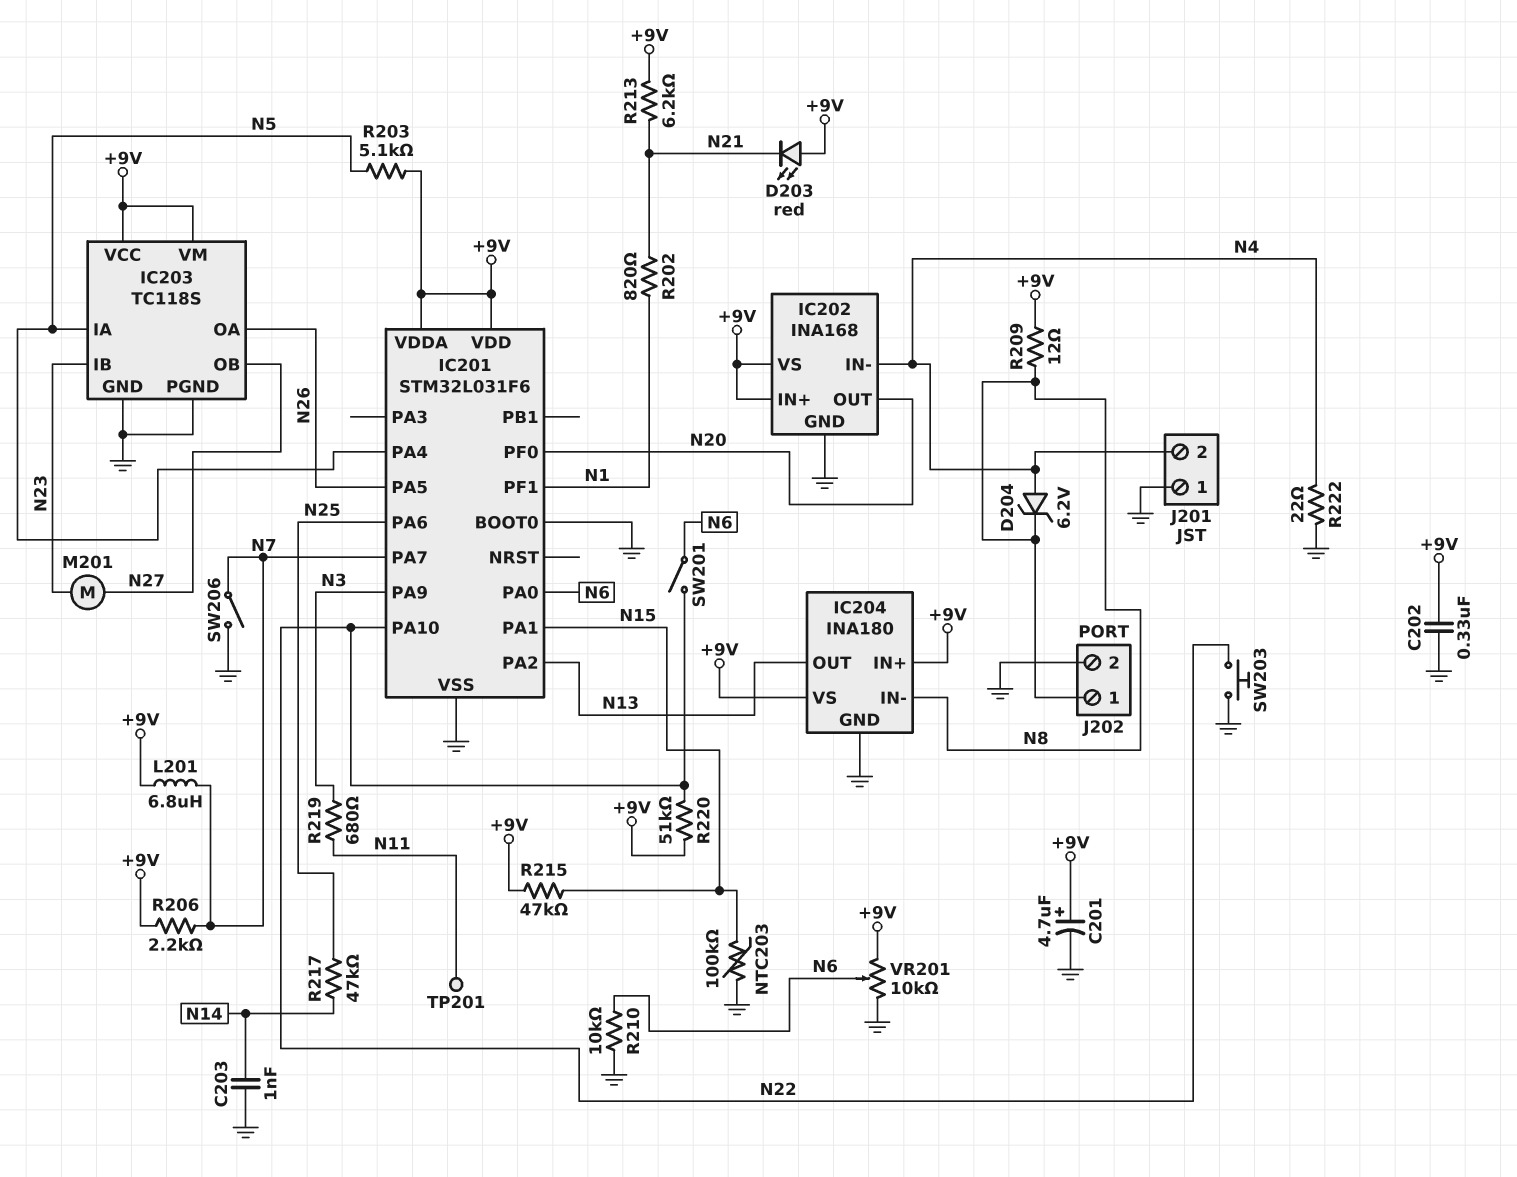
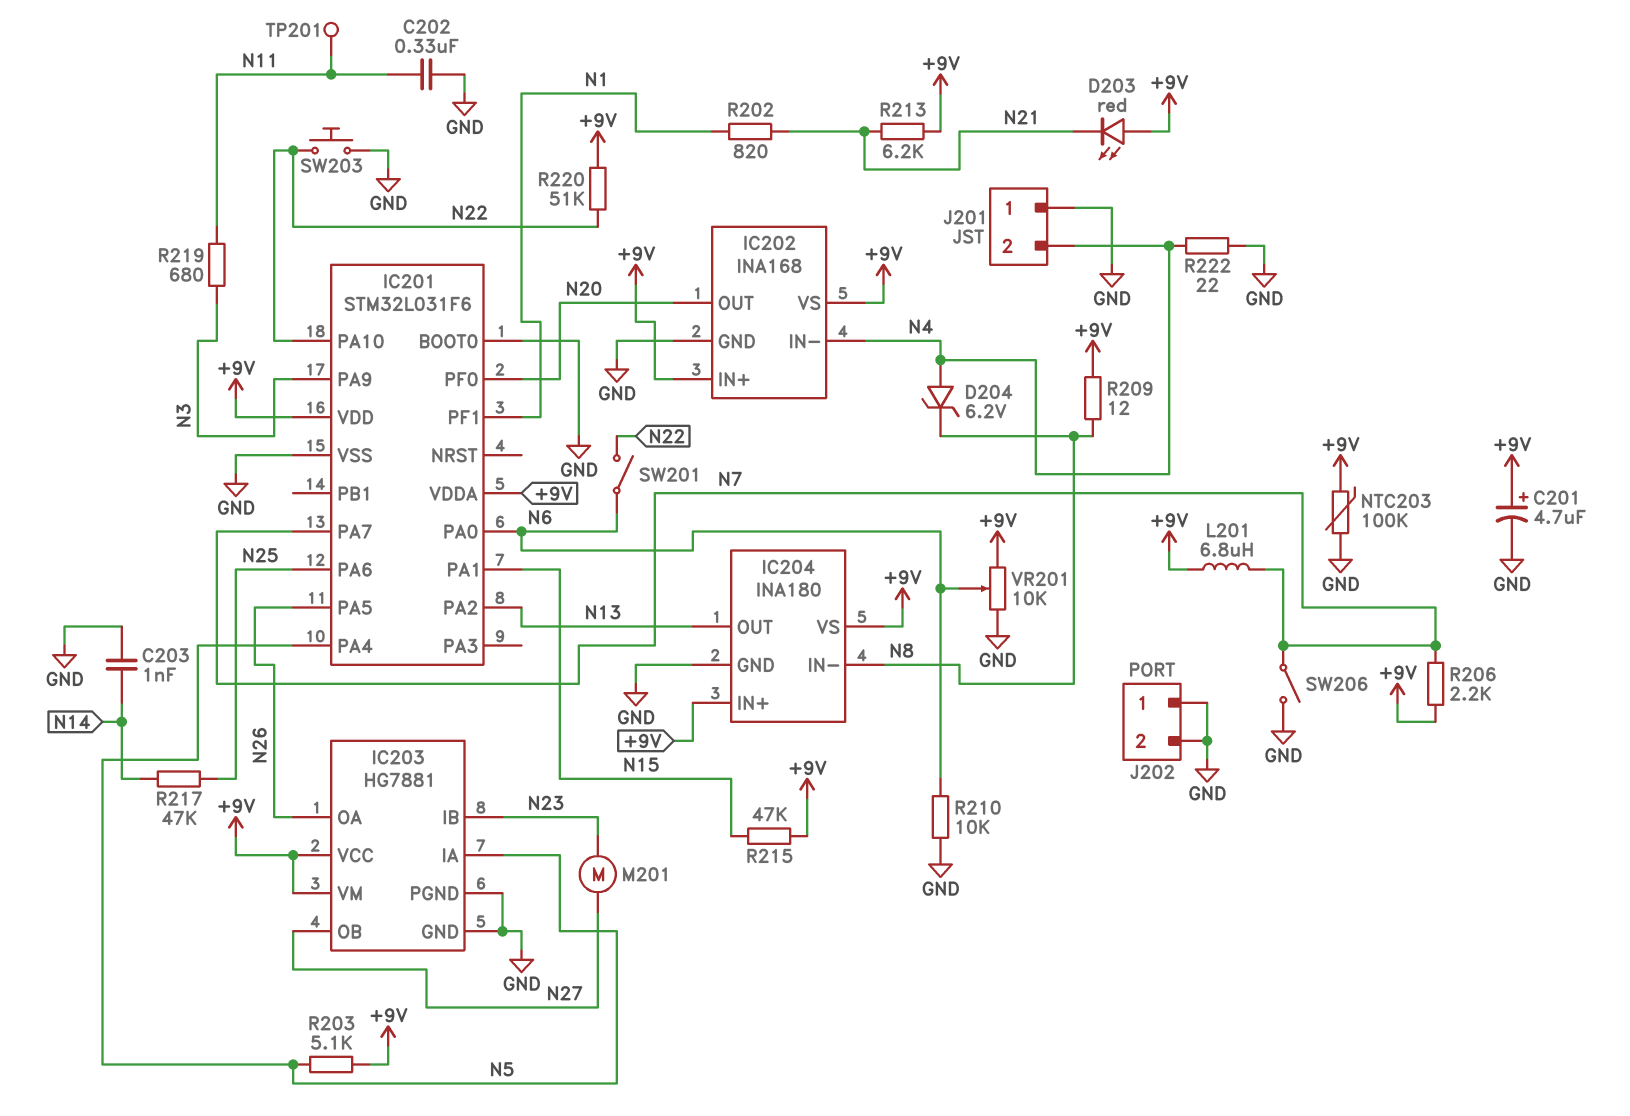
C202: 330nF (+9V, GND) -> 330nF (GND, N11)
IC203: TC118S -> HG7881
J202 pin 1: N8 -> GND
NTC203: 100k (GND, N15) -> 100k (+9V, GND)

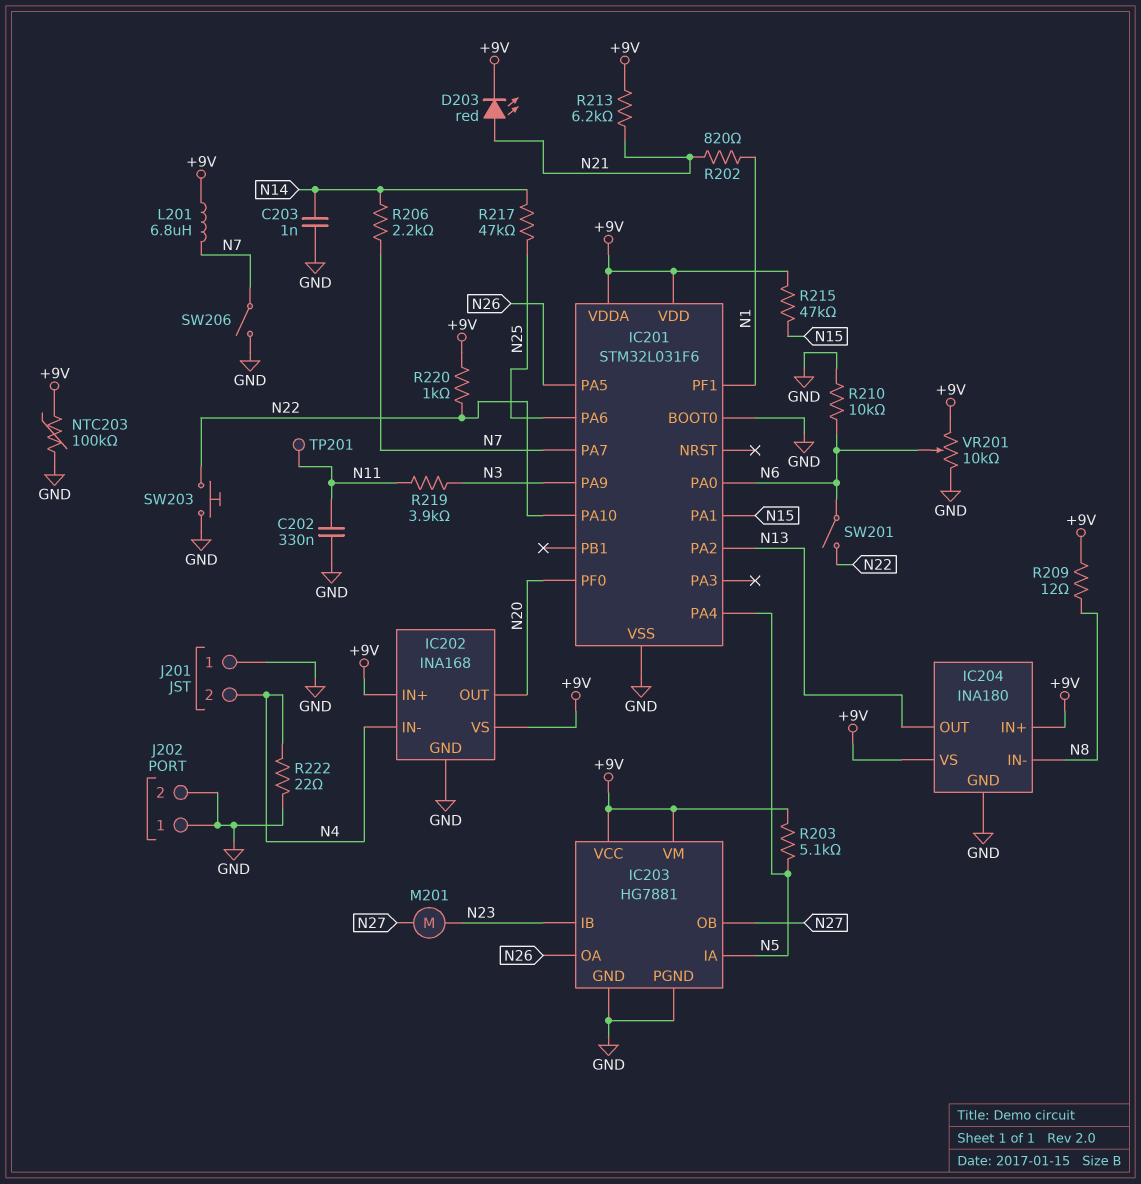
C201: 4.7uF (plus +9V, minus GND) -> none
D203: LED red (A +9V, K N21) -> LED red (A N21, K +9V)
D204: zener 6.2V (A N4, K N8) -> none
R206: 2.2k (+9V, N7) -> 2.2k (N7, N14)
R219: 680 (N3, N11) -> 3.9k (N3, N11)
R220: 51k (+9V, N22) -> 1k (+9V, N22)

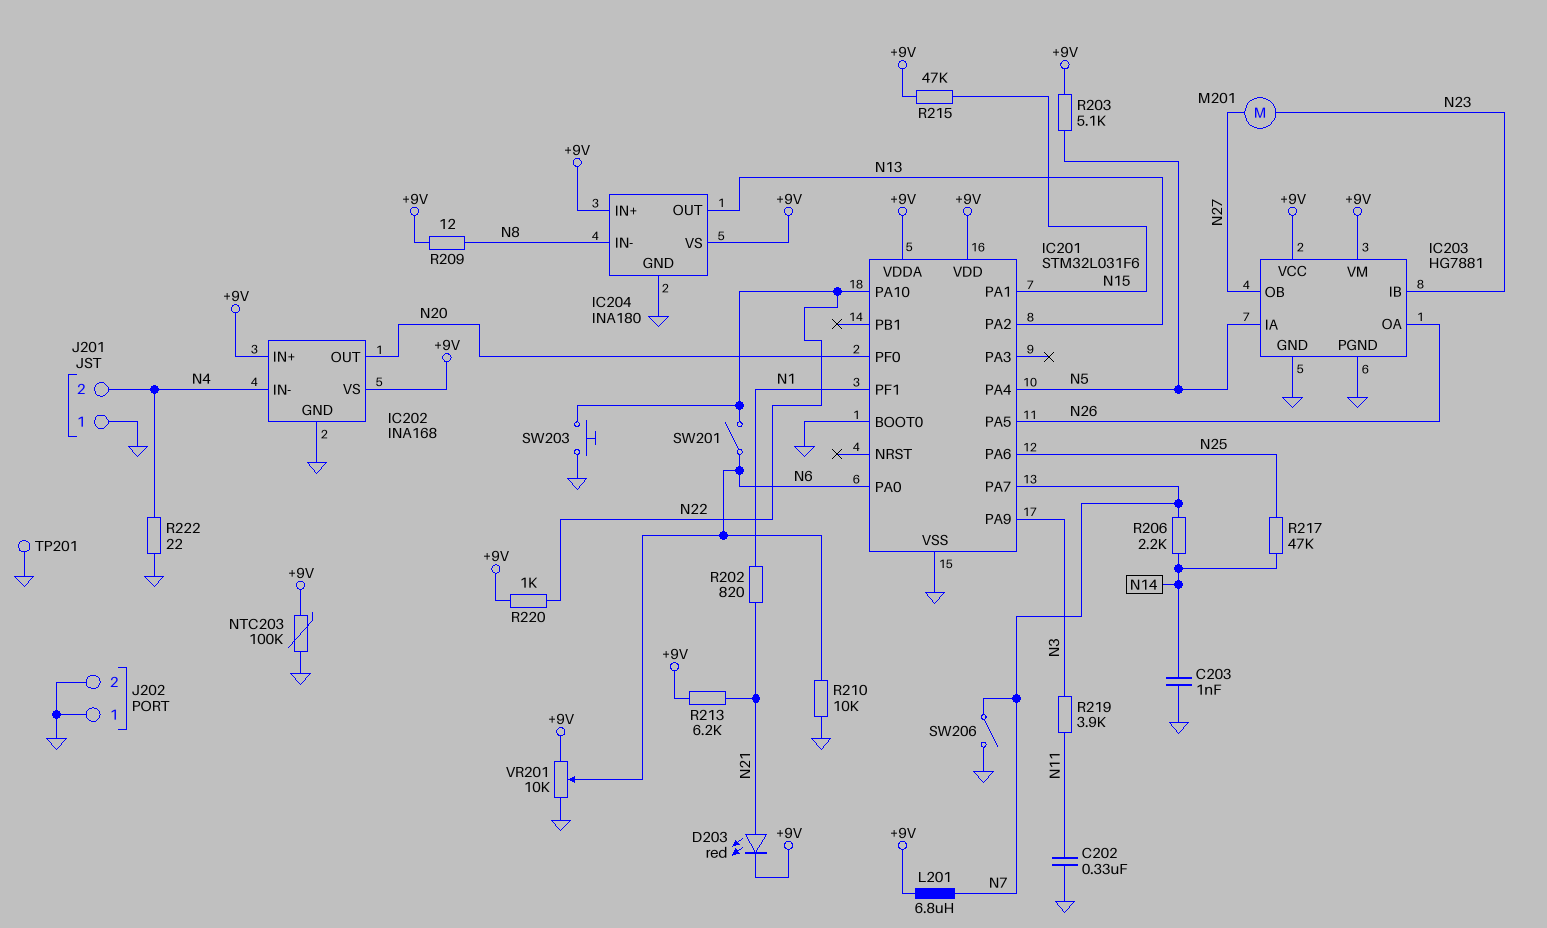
TP201: test point (N11) -> test point (GND)

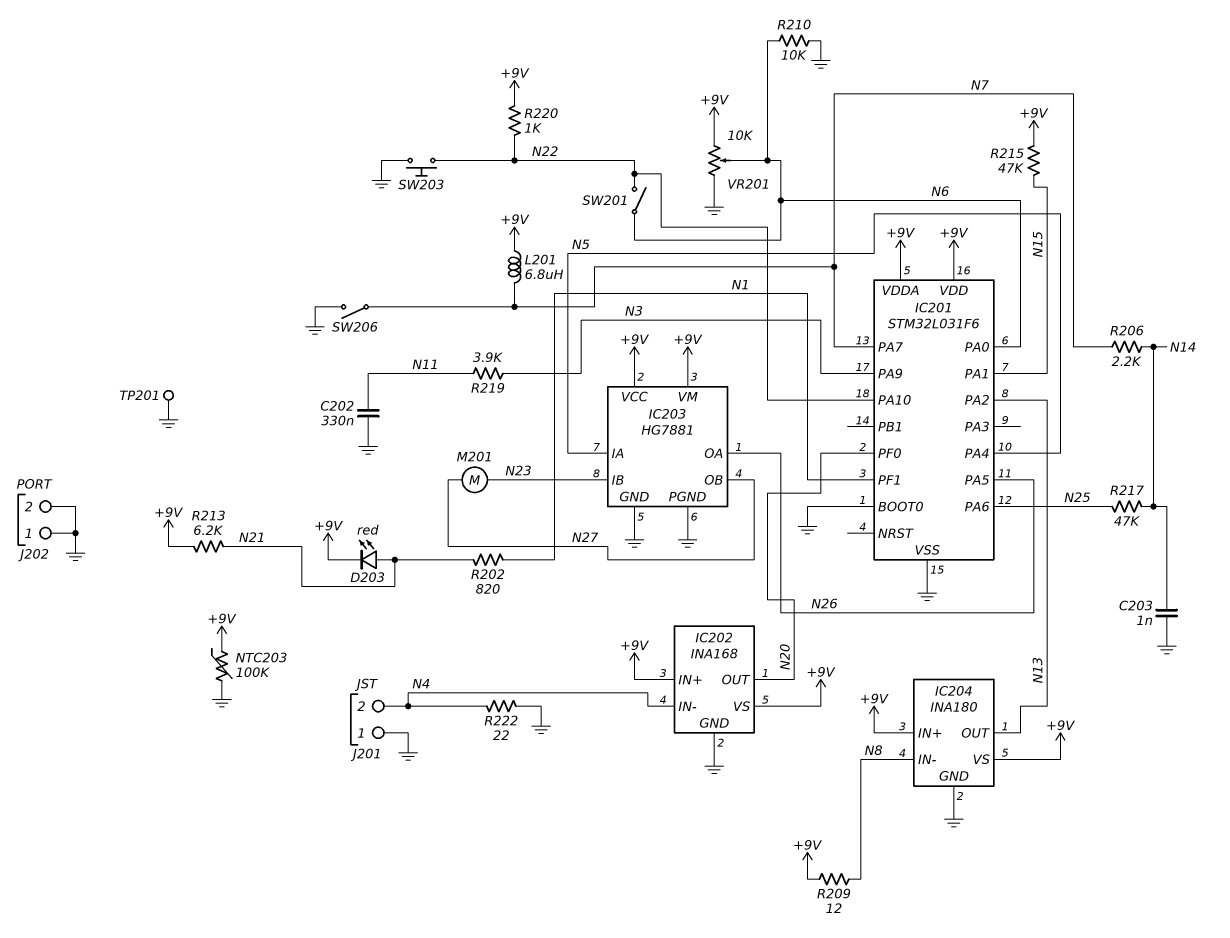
R203: 5.1k (+9V, N5) -> none

